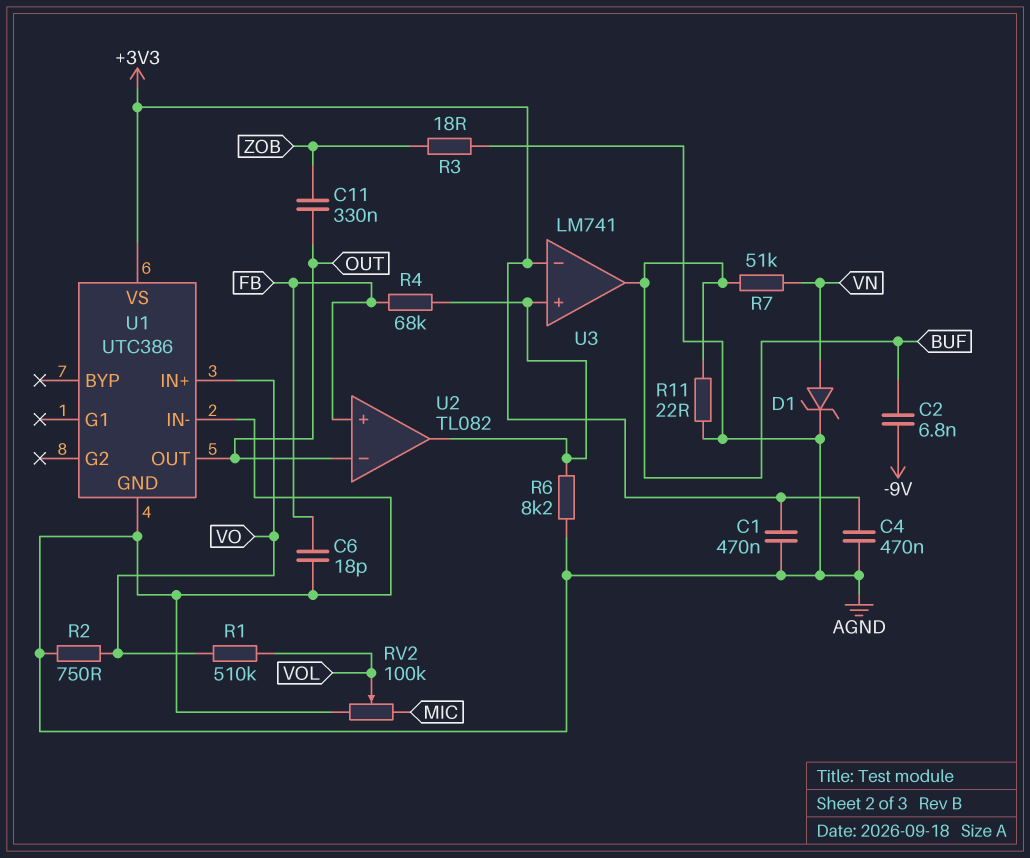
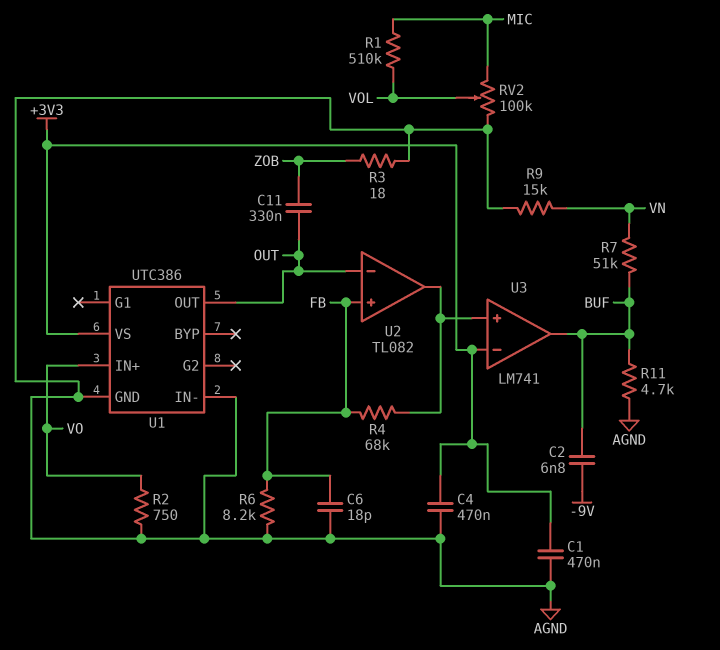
D1: zener (A VN, K AGND) -> none
R1: 510k (VO, VOL) -> 510k (MIC, VOL)
R6: 8.2k (AGND, U2/out) -> 8.2k (AGND, FB)
R9: none -> 15k (AGND, VN)
R11: 22 (AGND, BUF) -> 4.7k (AGND, BUF)

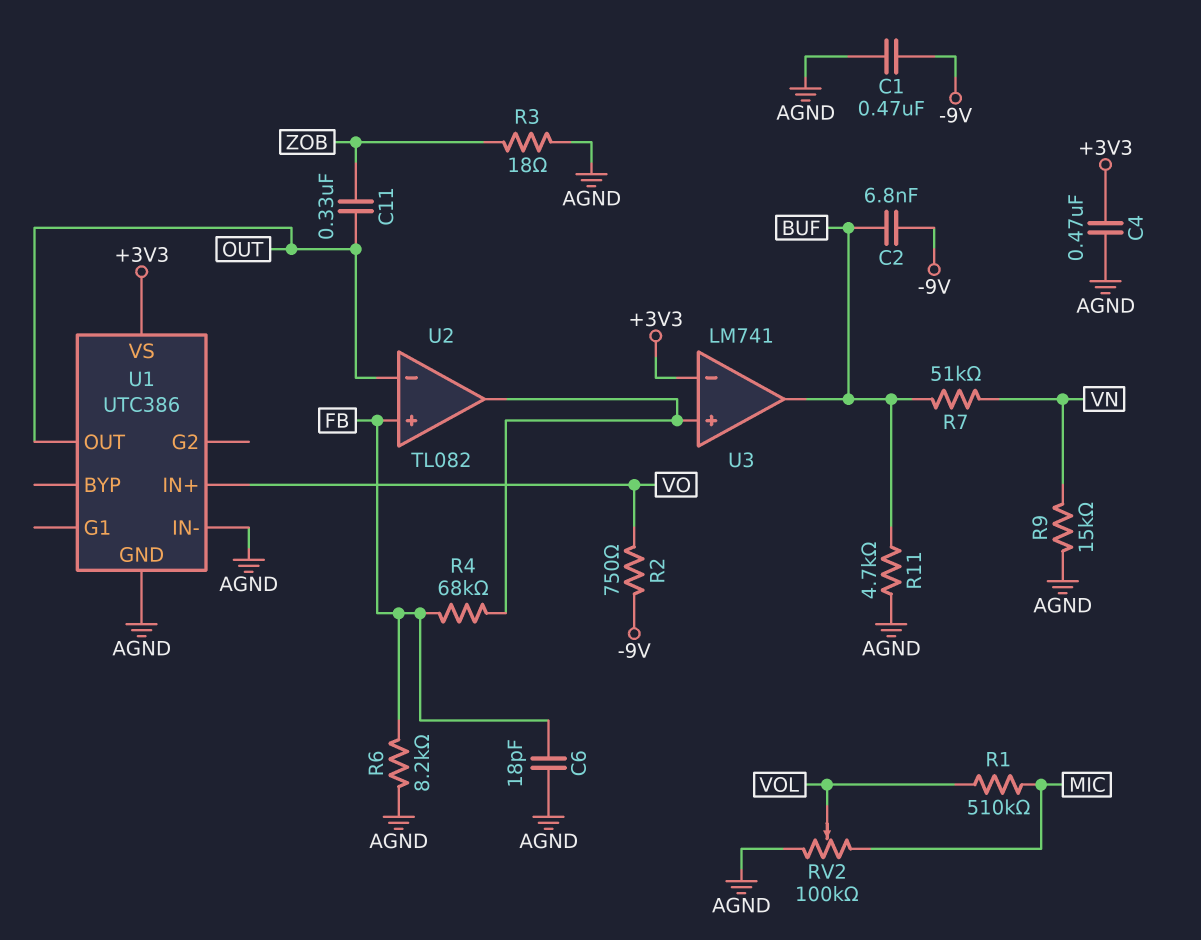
C1: 470nF (+3V3, AGND) -> 470nF (-9V, AGND)
R2: 750 (AGND, VO) -> 750 (-9V, VO)

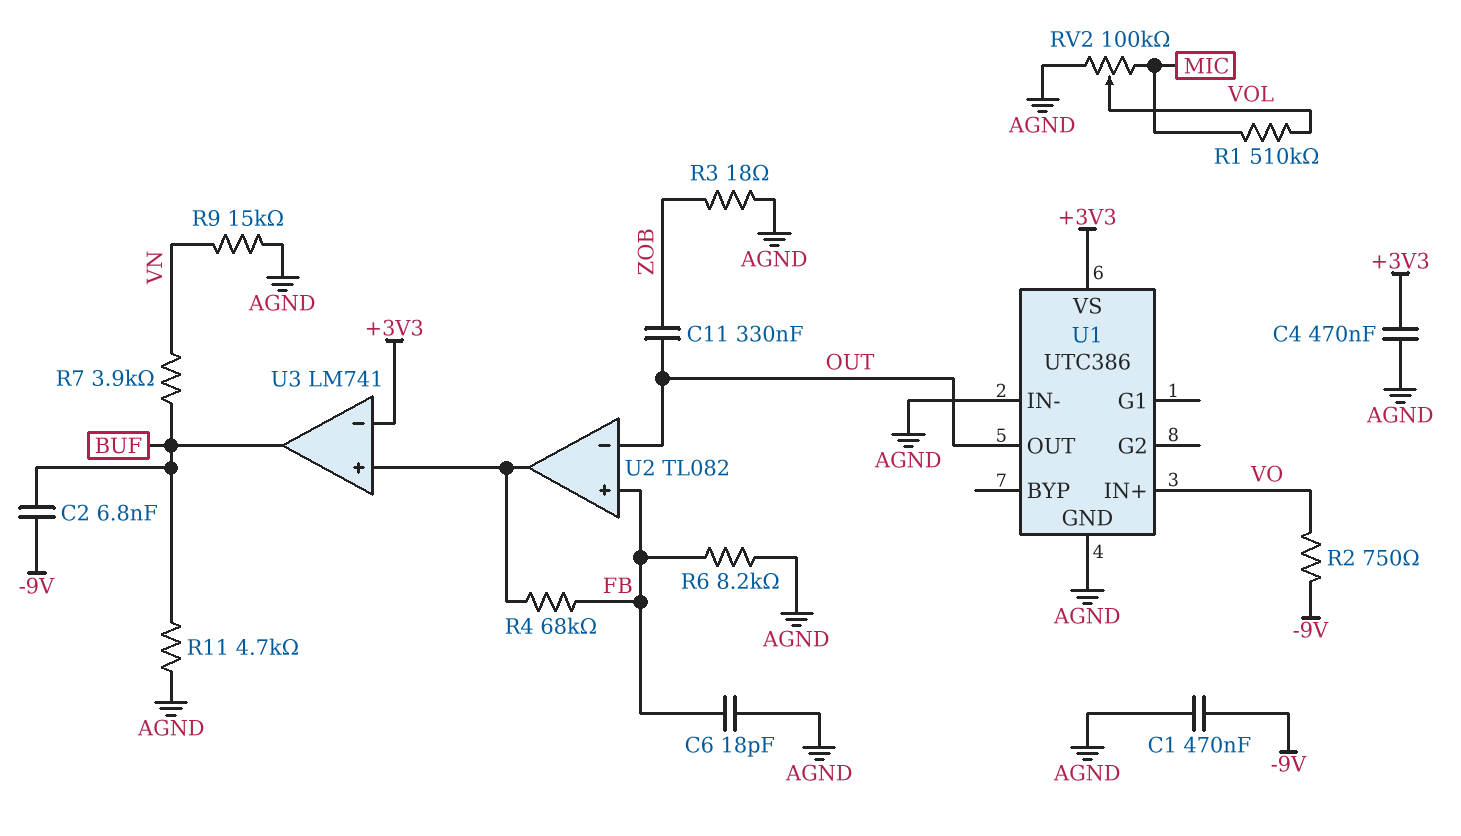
R7: 51k (BUF, VN) -> 3.9k (BUF, VN)

